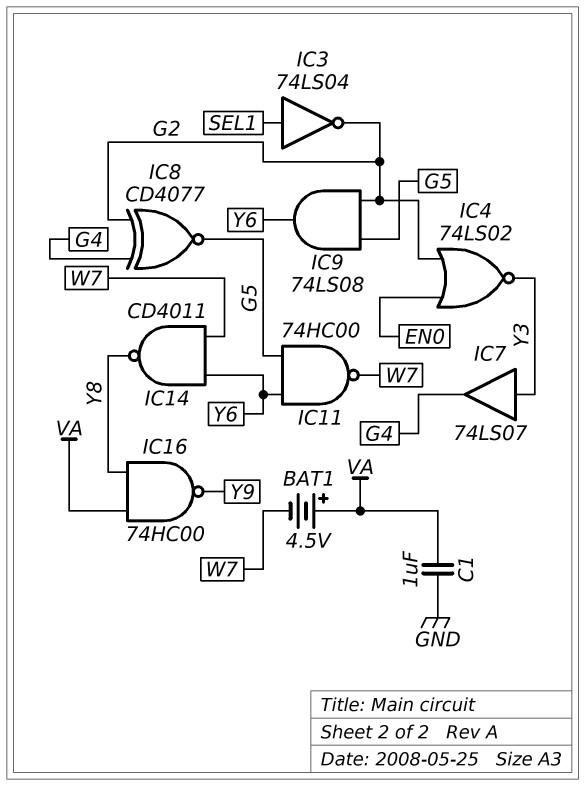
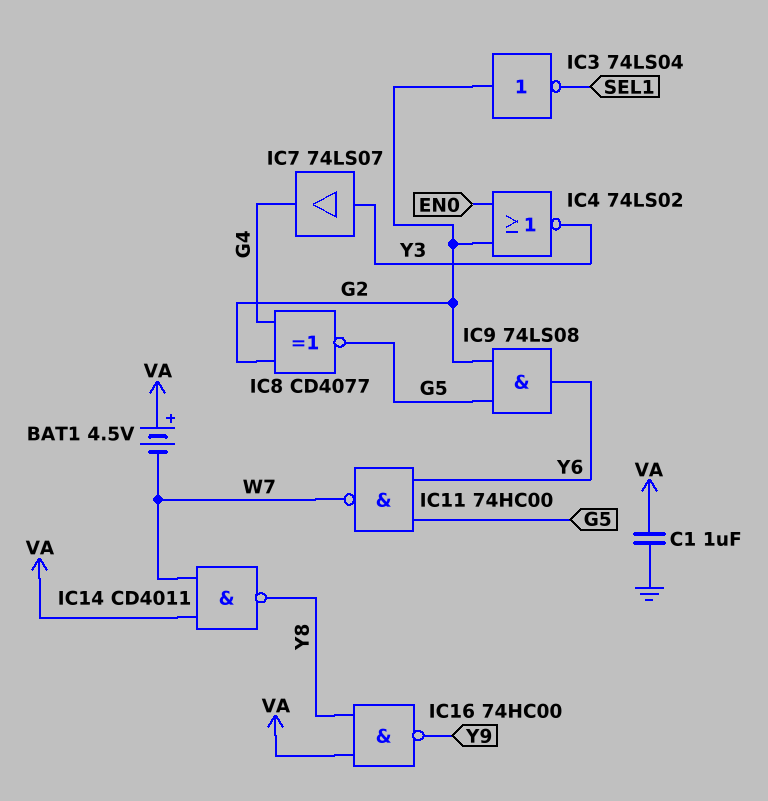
IC3: NOT 74LS04 (in SEL1, out G2) -> NOT 74LS04 (in G2, out SEL1)
IC14: NAND CD4011 (in W7, in Y6, out Y8) -> NAND CD4011 (in VA, in W7, out Y8)

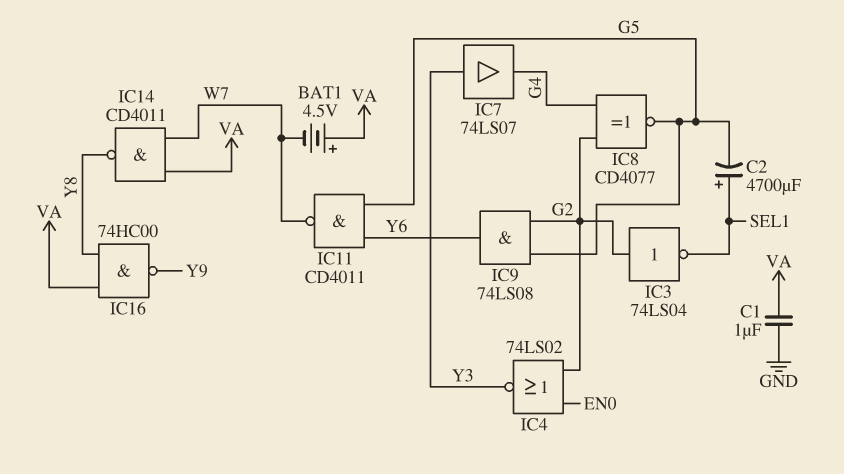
C2: none -> 4700uF (plus SEL1, minus G5)
IC11: NAND 74HC00 (in G5, in Y6, out W7) -> NAND CD4011 (in G5, in Y6, out W7)

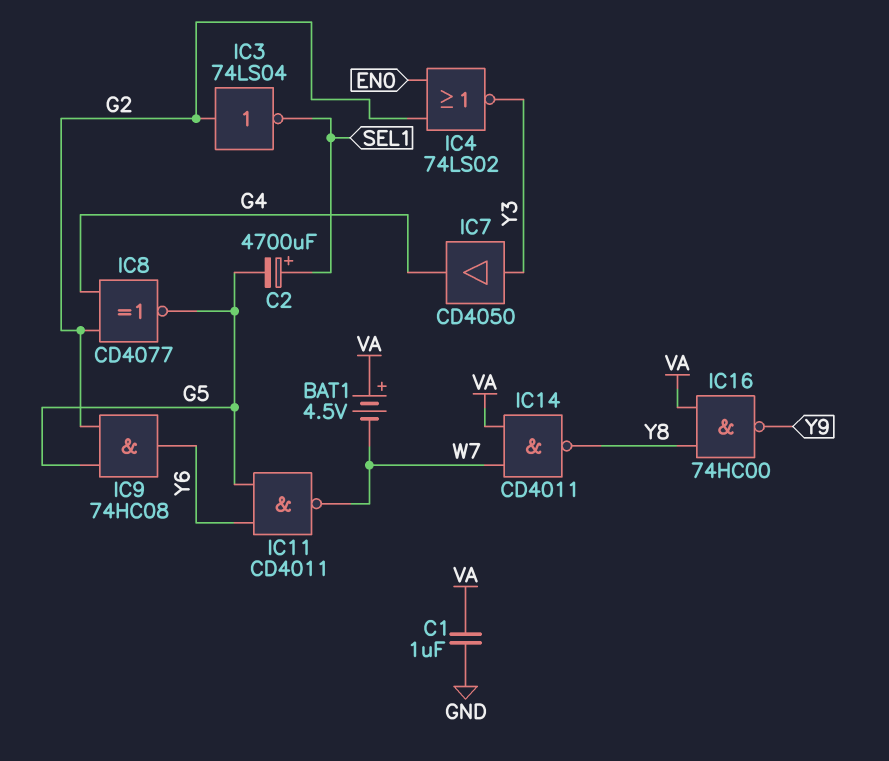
IC7: buffer 74LS07 (in Y3, out G4) -> buffer CD4050 (in Y3, out G4)
IC9: AND 74LS08 (in G2, in G5, out Y6) -> AND 74HC08 (in G2, in G5, out Y6)

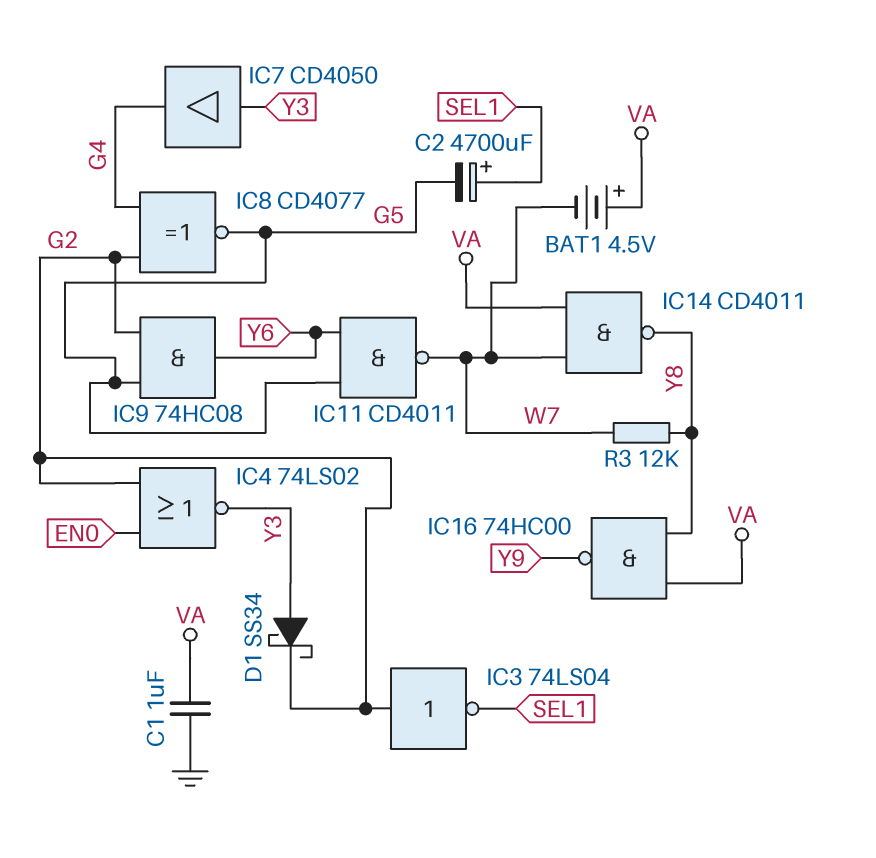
D1: none -> schottky SS34 (A Y3, K G2)
R3: none -> 12k (W7, Y8)

